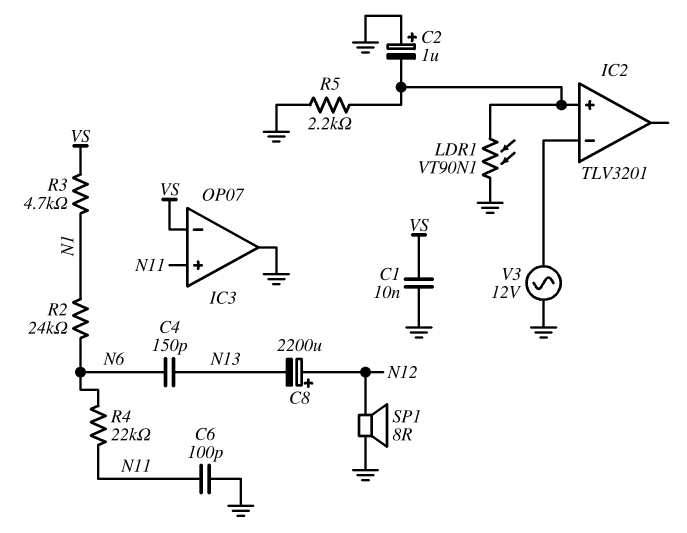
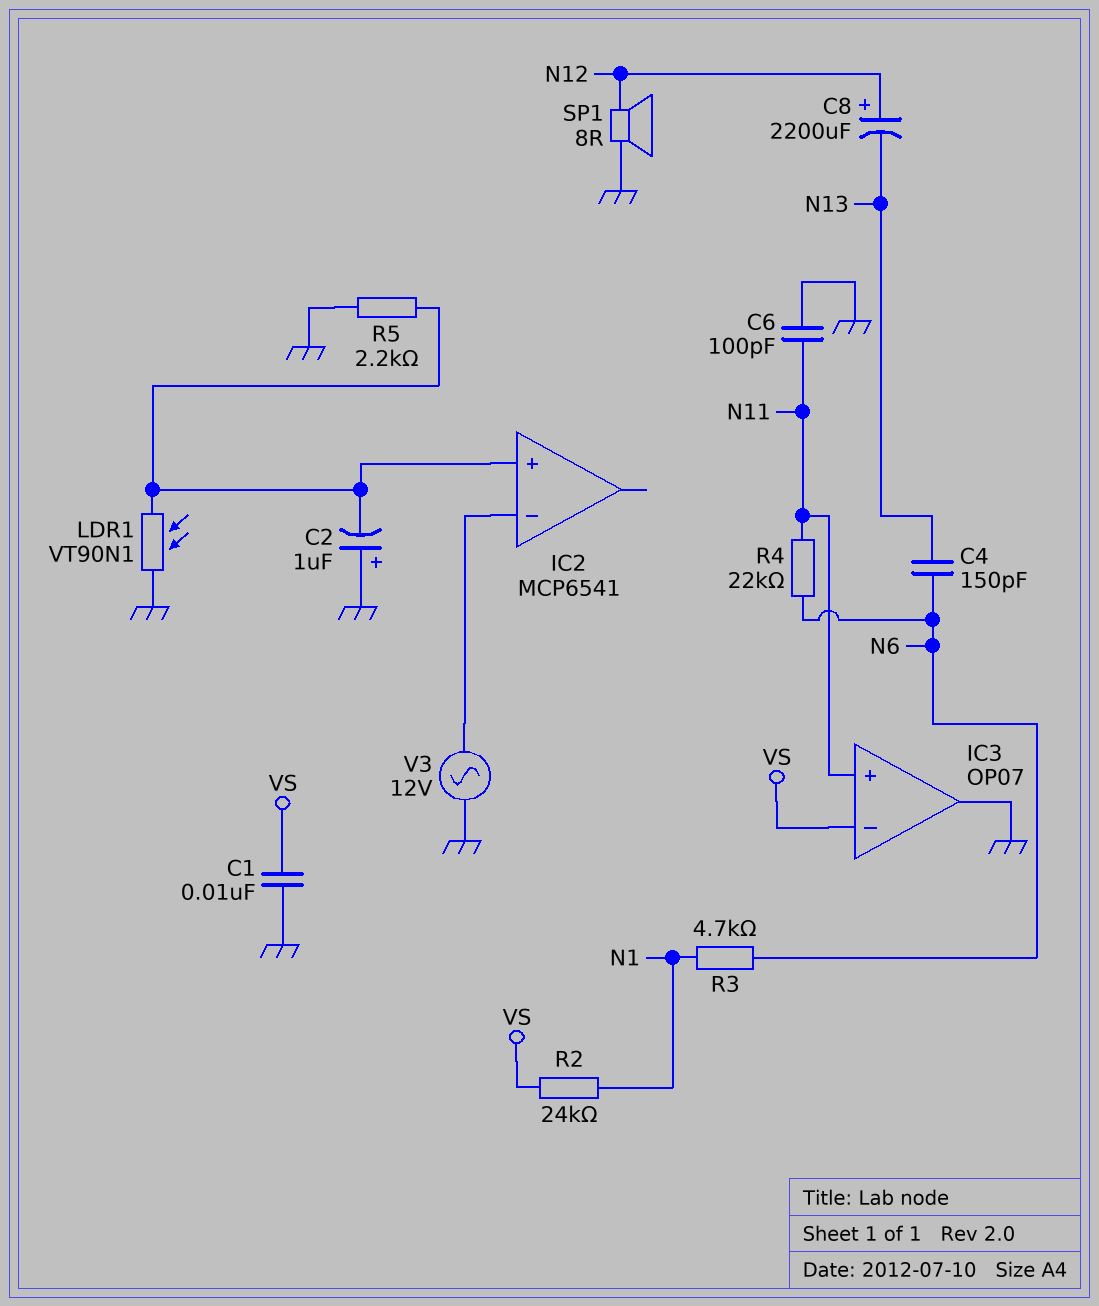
IC2: TLV3201 -> MCP6541
R2: 24k (N1, N6) -> 24k (N1, VS)
R3: 4.7k (N1, VS) -> 4.7k (N1, N6)

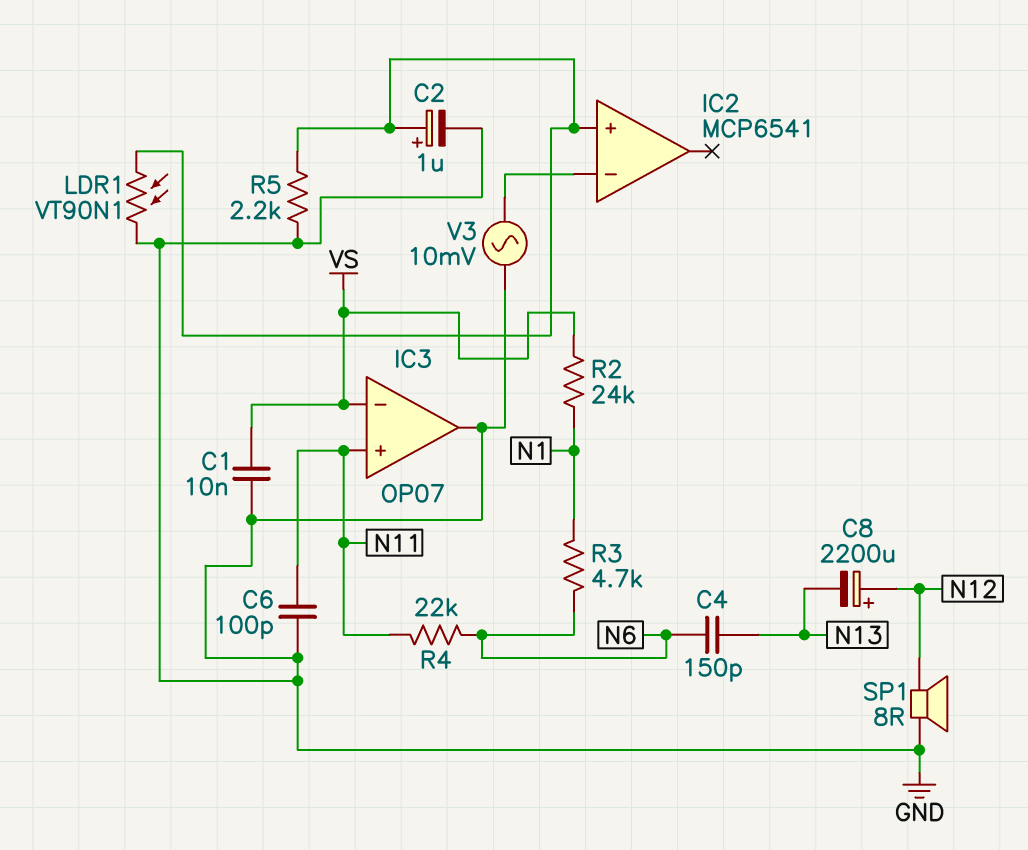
C2: 1uF (plus GND, minus IC2/in+) -> 1uF (plus IC2/in+, minus GND)
V3: AC 12V (GND, IC2/in-) -> AC 10mV (GND, IC2/in-)

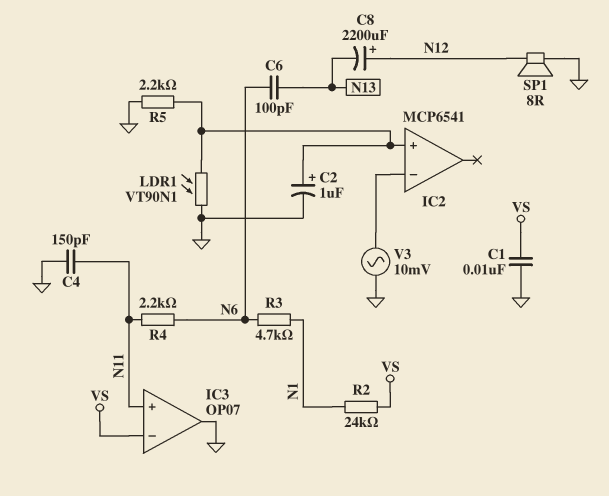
C4: 150pF (N6, N13) -> 150pF (GND, N11)
C6: 100pF (GND, N11) -> 100pF (N6, N13)
R4: 22k (N6, N11) -> 2.2k (N6, N11)

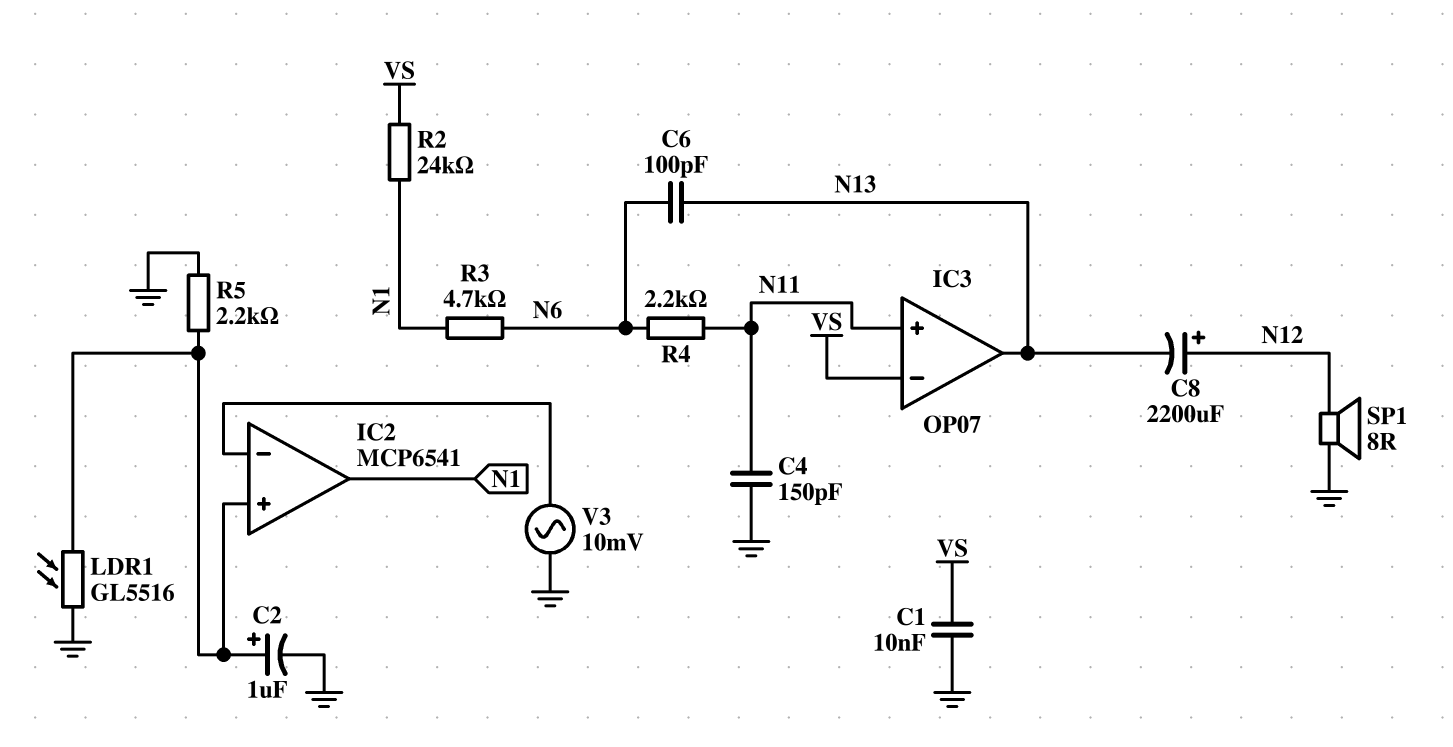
IC2 pin out: none -> N1
IC3 pin out: GND -> N13
LDR1: VT90N1 (GND, IC2/in+) -> GL5516 (GND, IC2/in+)

